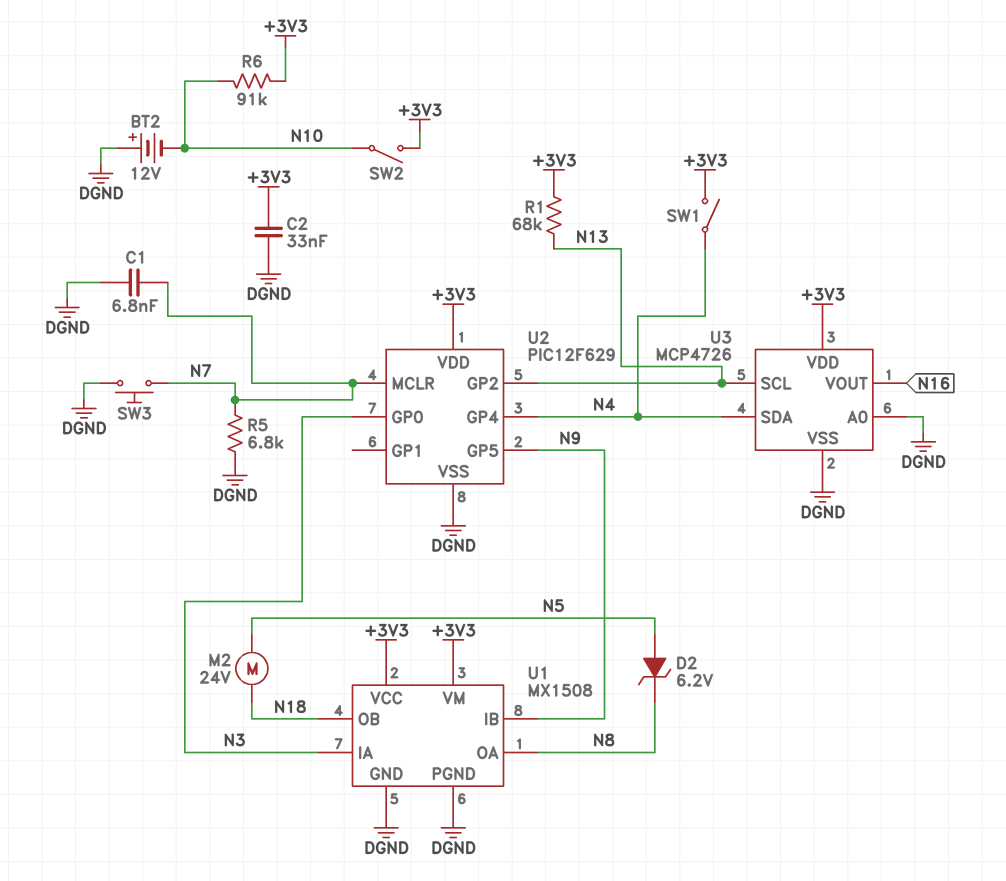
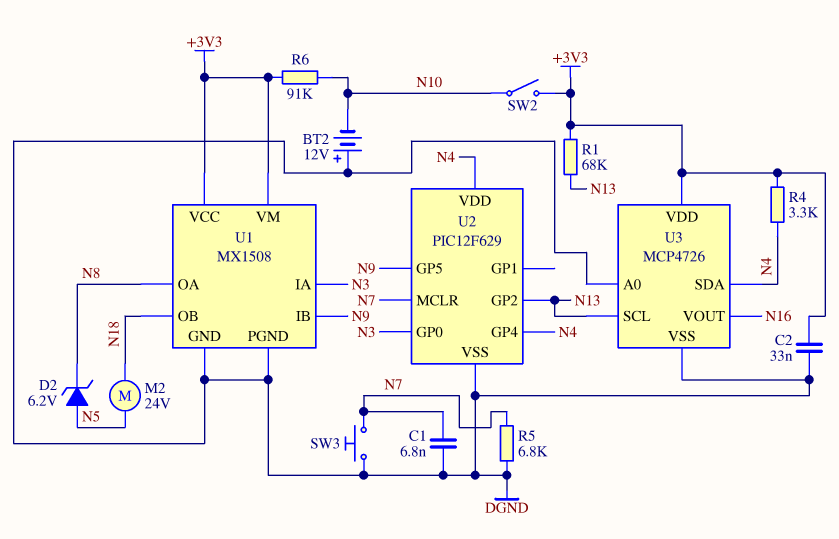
R4: none -> 3.3k (+3V3, N4)
SW1: switch (+3V3, N4) -> none
U2 pin VDD: +3V3 -> N4

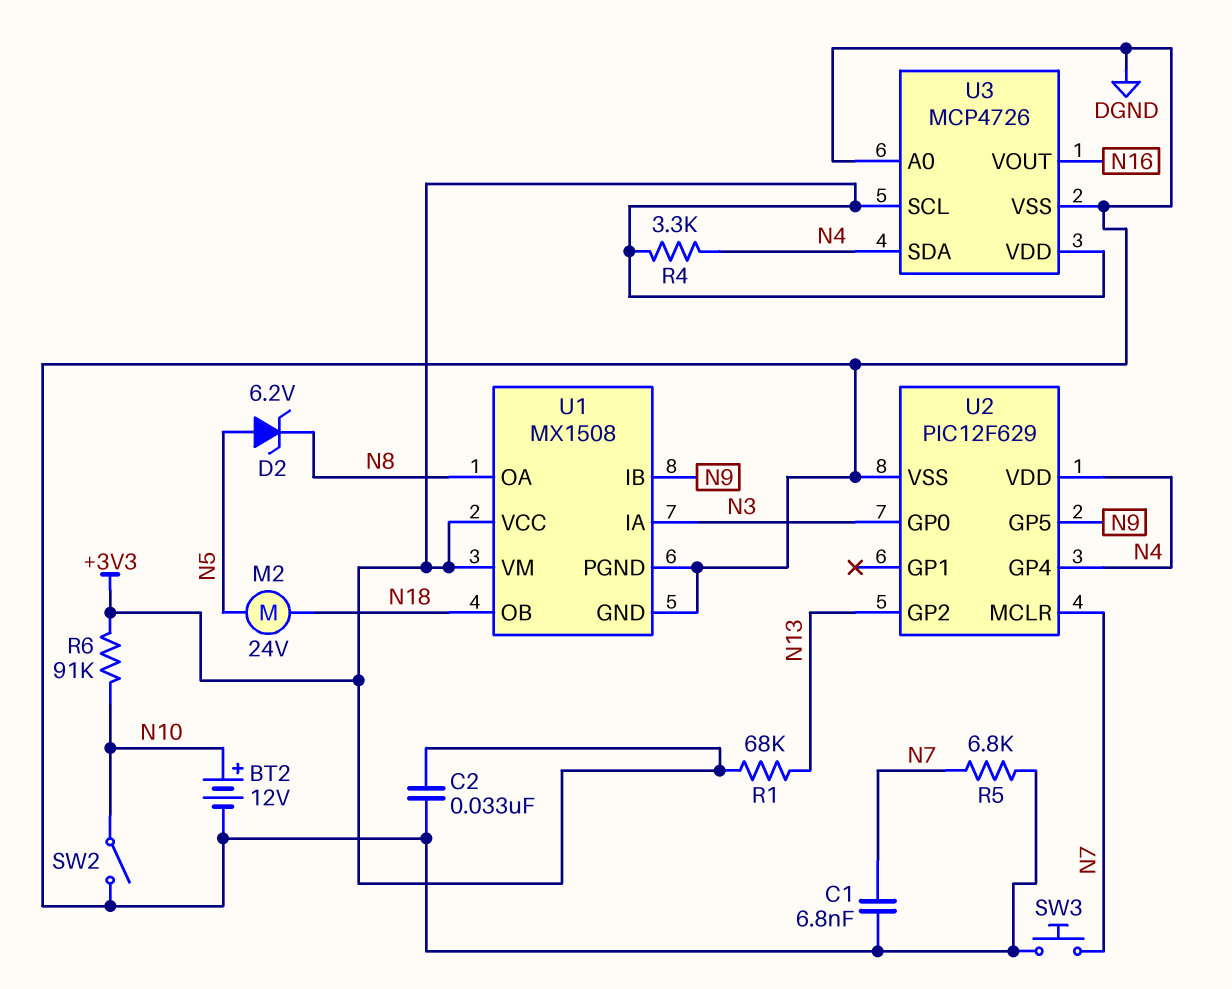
BT2: 12V (plus DGND, minus N10) -> 12V (plus N10, minus DGND)
SW2: switch (+3V3, N10) -> switch (DGND, N10)
U3 pin SCL: N13 -> +3V3

